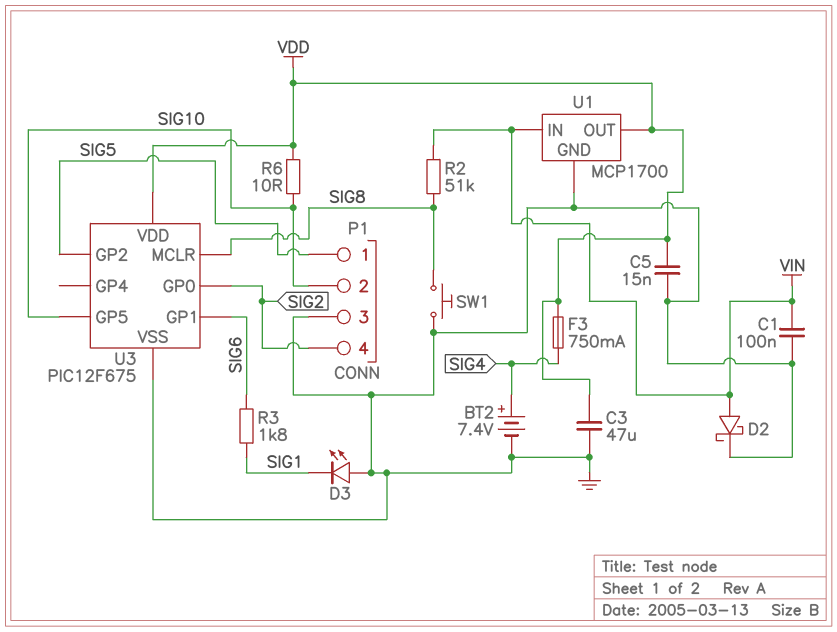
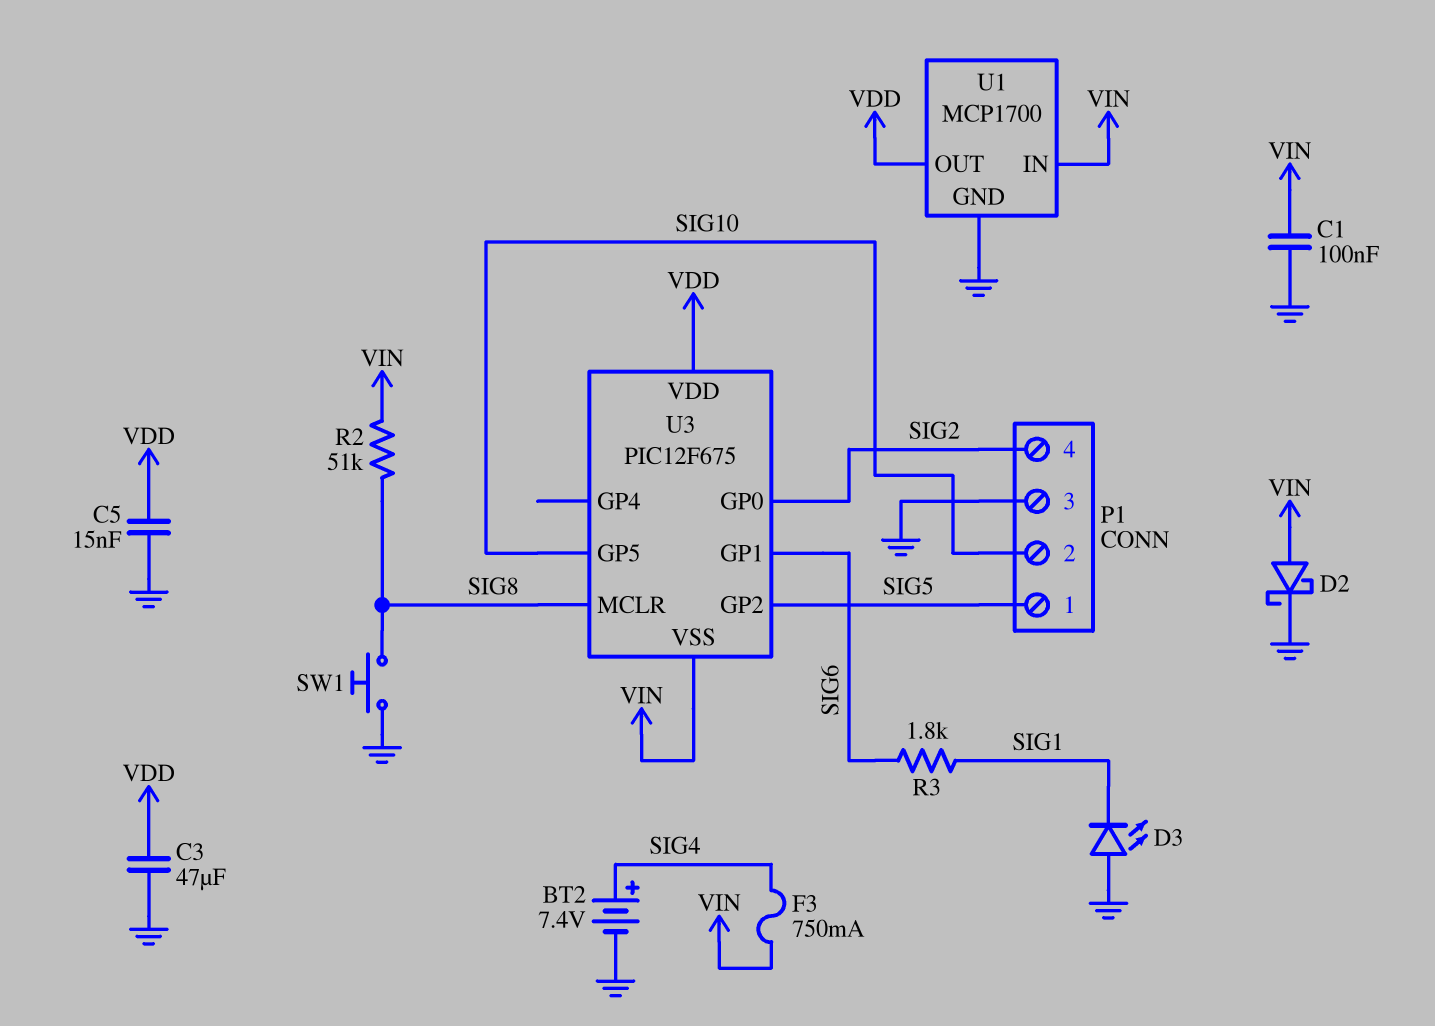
F3: 750mA (SIG4, VDD) -> 750mA (SIG4, VIN)
R6: 10 (SIG10, VDD) -> none
U3 pin VSS: GND -> VIN

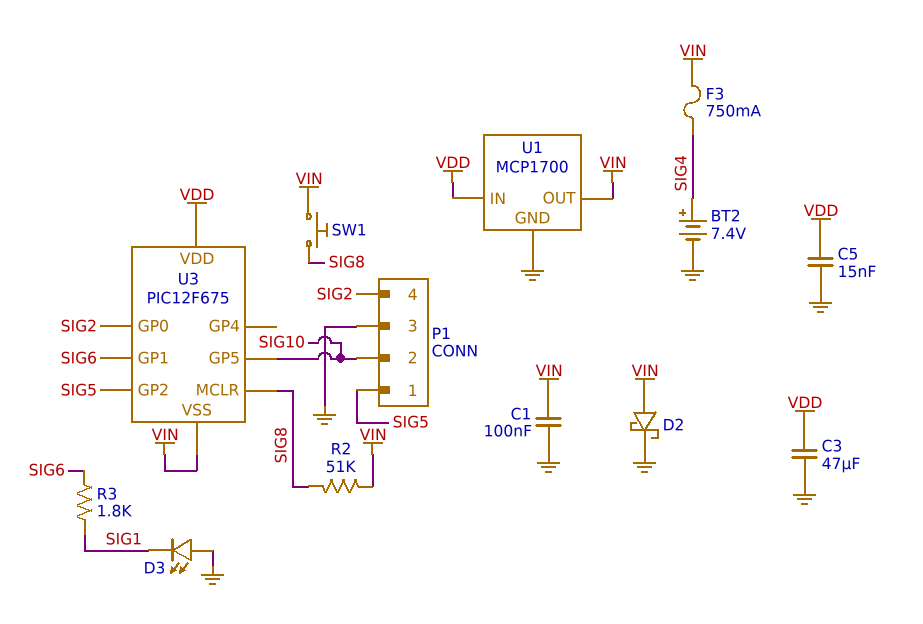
SW1: button (GND, SIG8) -> button (SIG8, VIN)
U1 pin IN: VIN -> VDD
U1 pin OUT: VDD -> VIN

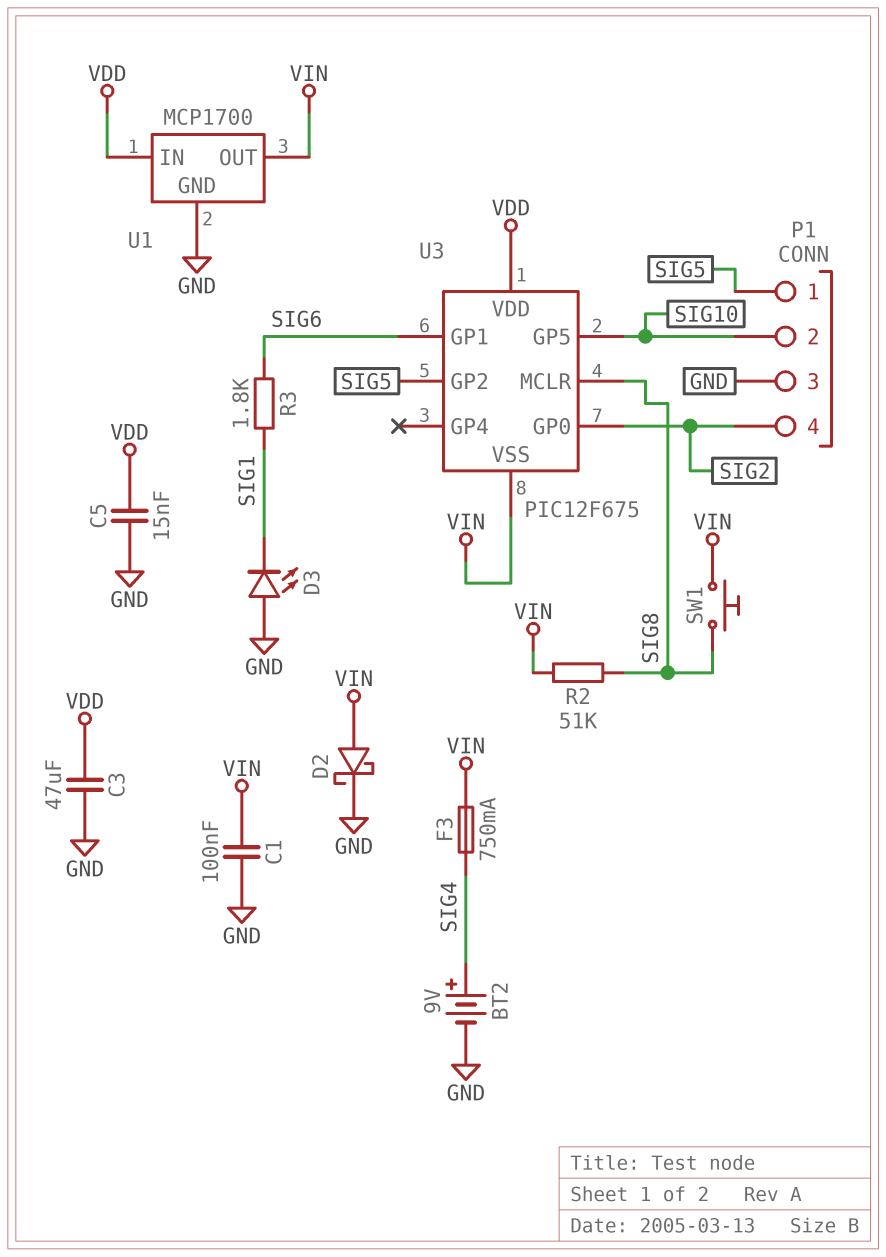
BT2: 7.4V (plus SIG4, minus GND) -> 9V (plus SIG4, minus GND)

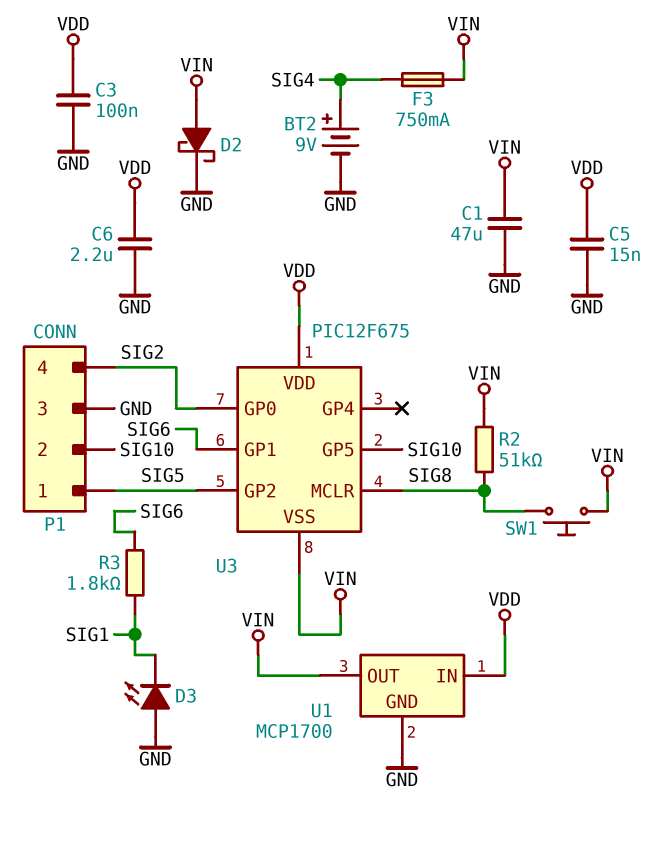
C1: 100nF (GND, VIN) -> 47uF (GND, VIN)
C3: 47uF (GND, VDD) -> 100nF (GND, VDD)
C6: none -> 2.2uF (GND, VDD)

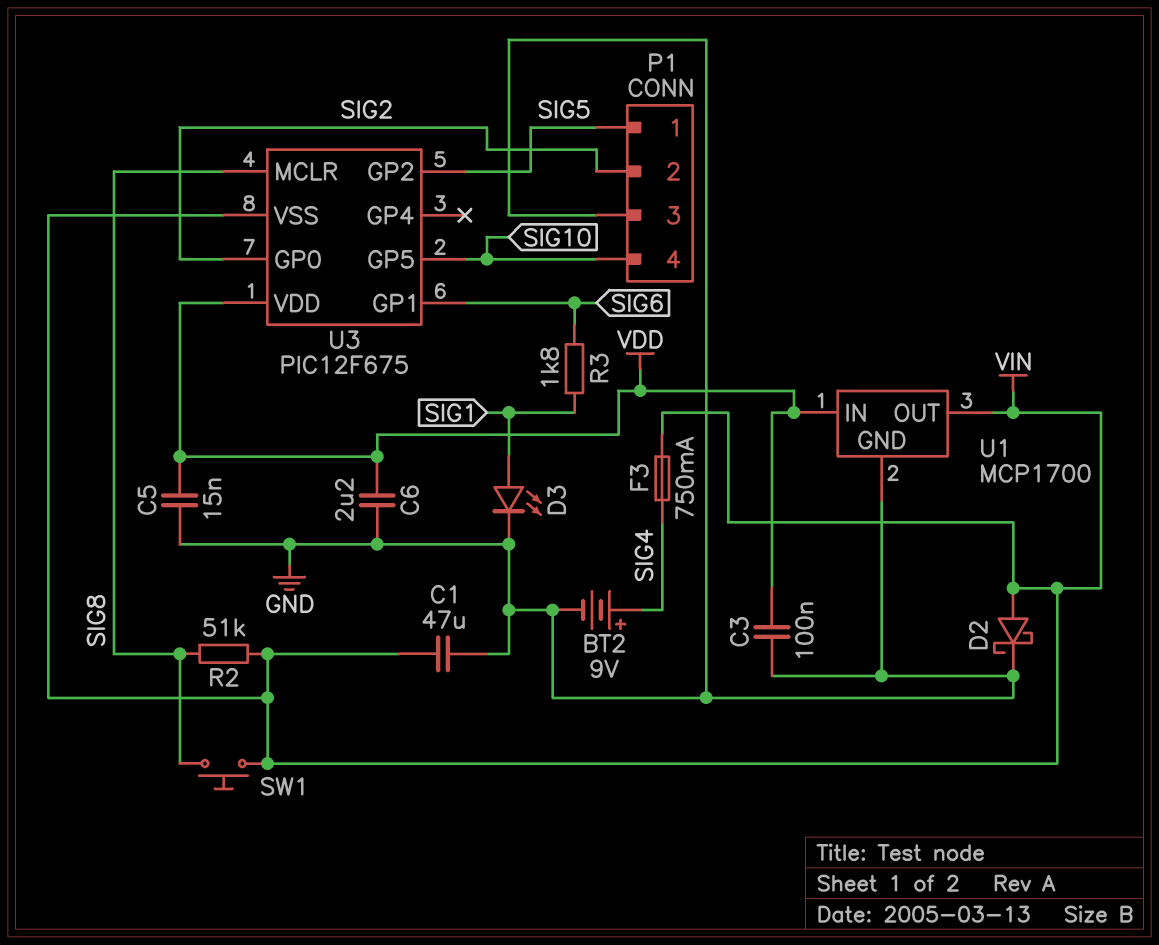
D3: LED (A GND, K SIG1) -> LED (A SIG1, K GND)
P1 pin 2: SIG10 -> SIG2
P1 pin 4: SIG2 -> SIG10

